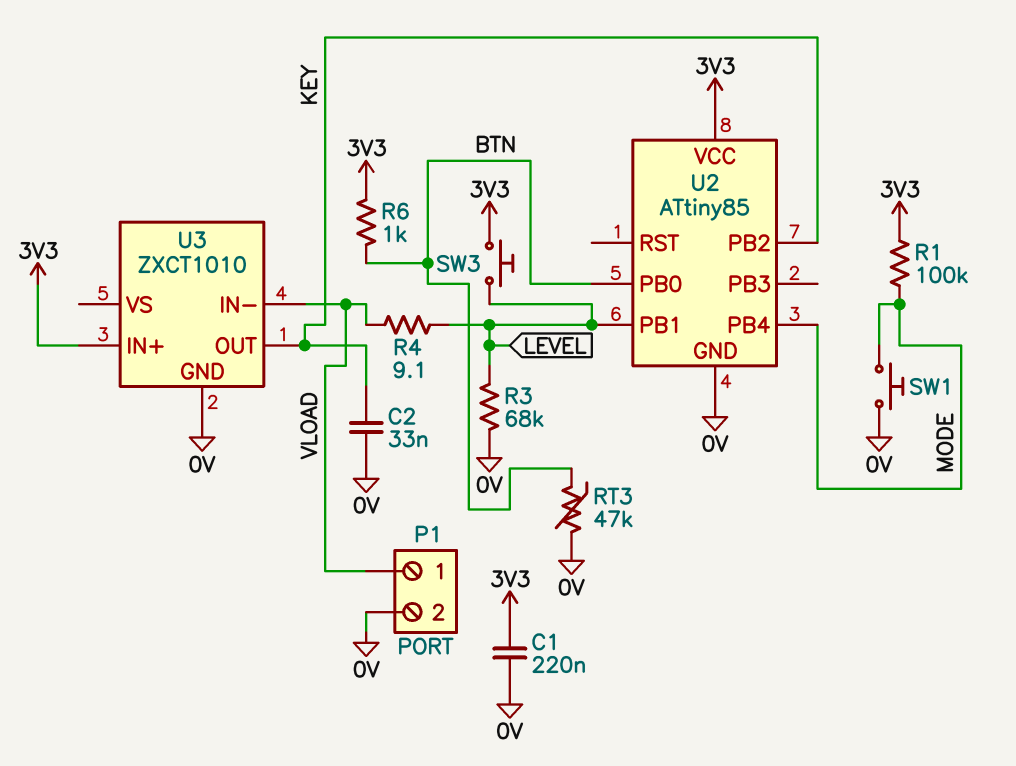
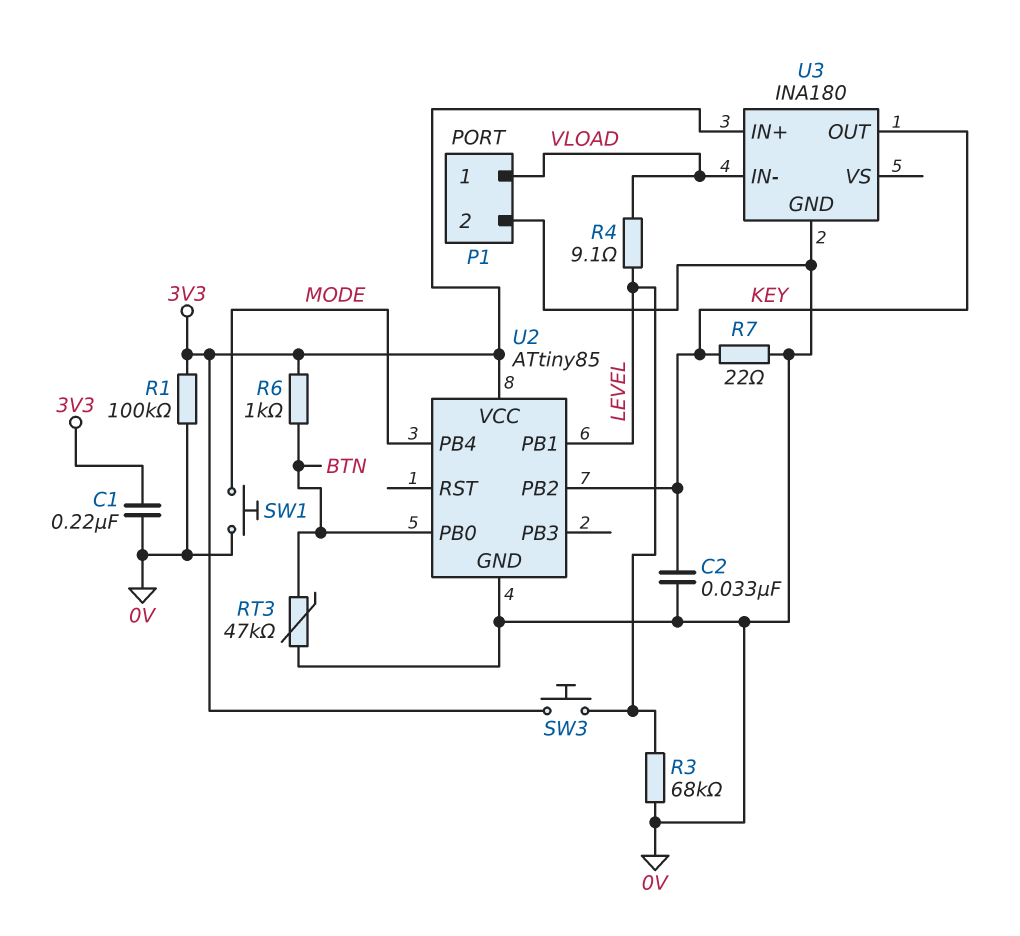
R1: 100k (3V3, MODE) -> 100k (0V, 3V3)
R7: none -> 22 (0V, KEY)
U3: ZXCT1010 -> INA180

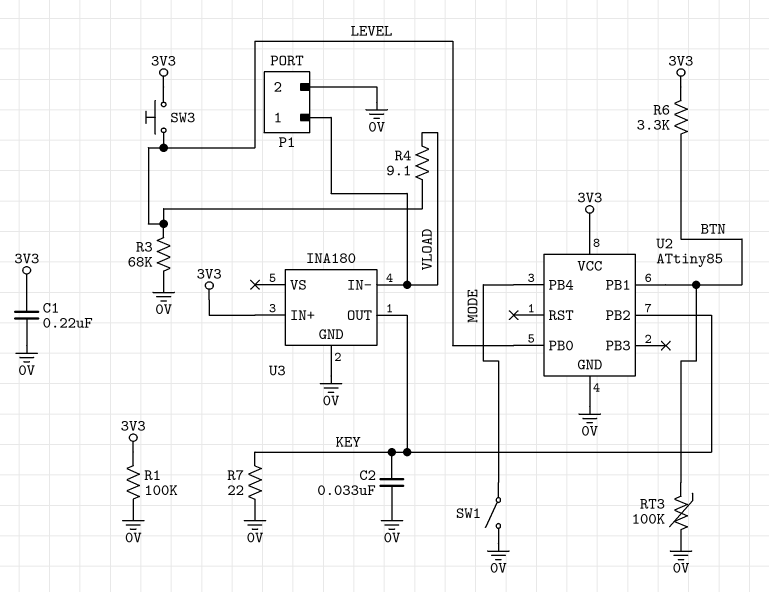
R6: 1k (3V3, BTN) -> 3.3k (3V3, BTN)
RT3: 47k (0V, BTN) -> 100k (0V, BTN)
SW1: button (0V, MODE) -> switch (0V, MODE)
U2 pin PB0: BTN -> LEVEL
U2 pin PB1: LEVEL -> BTN

